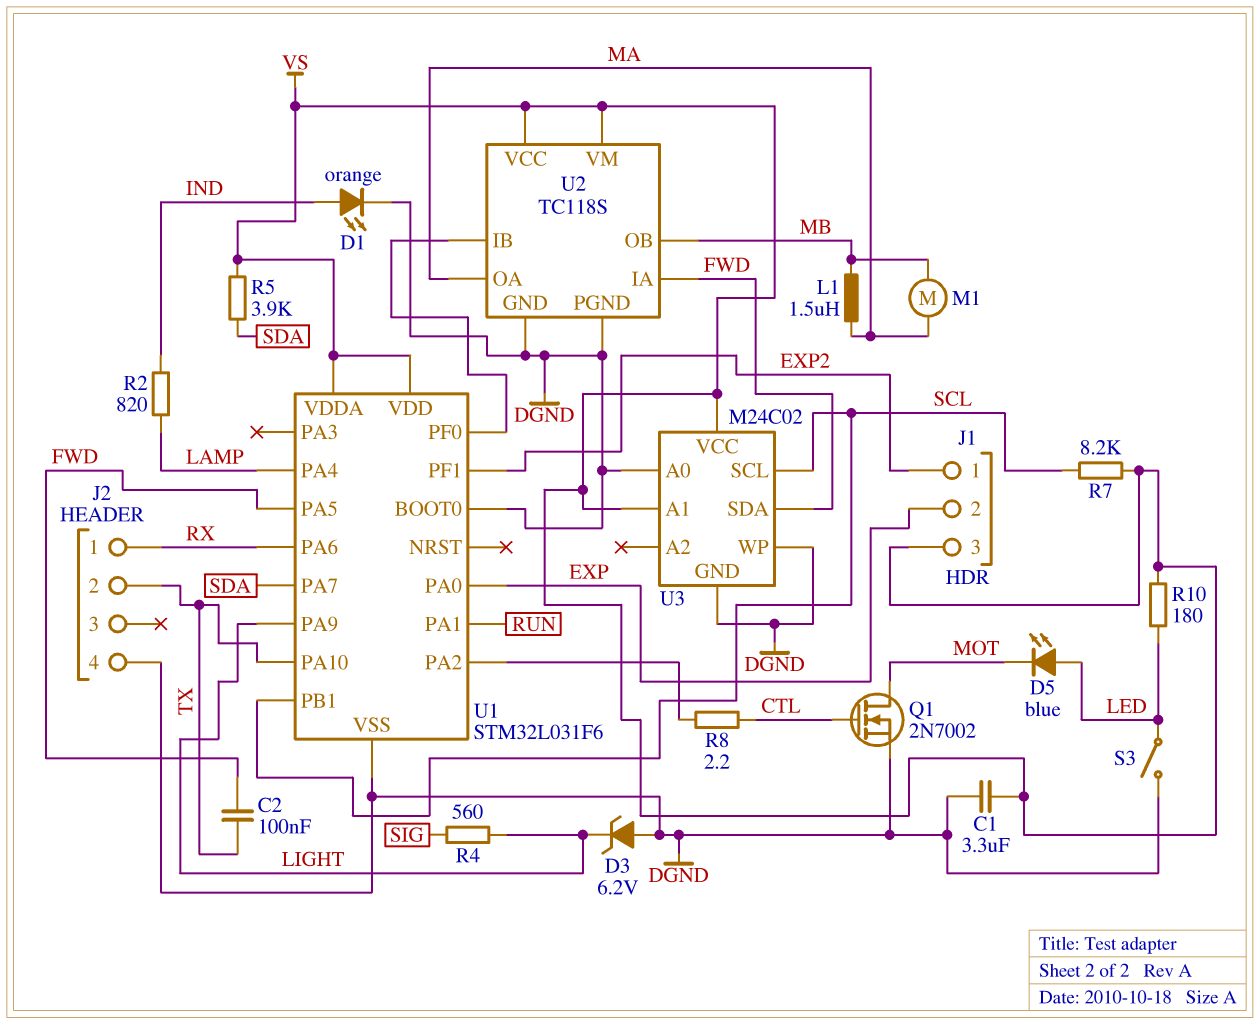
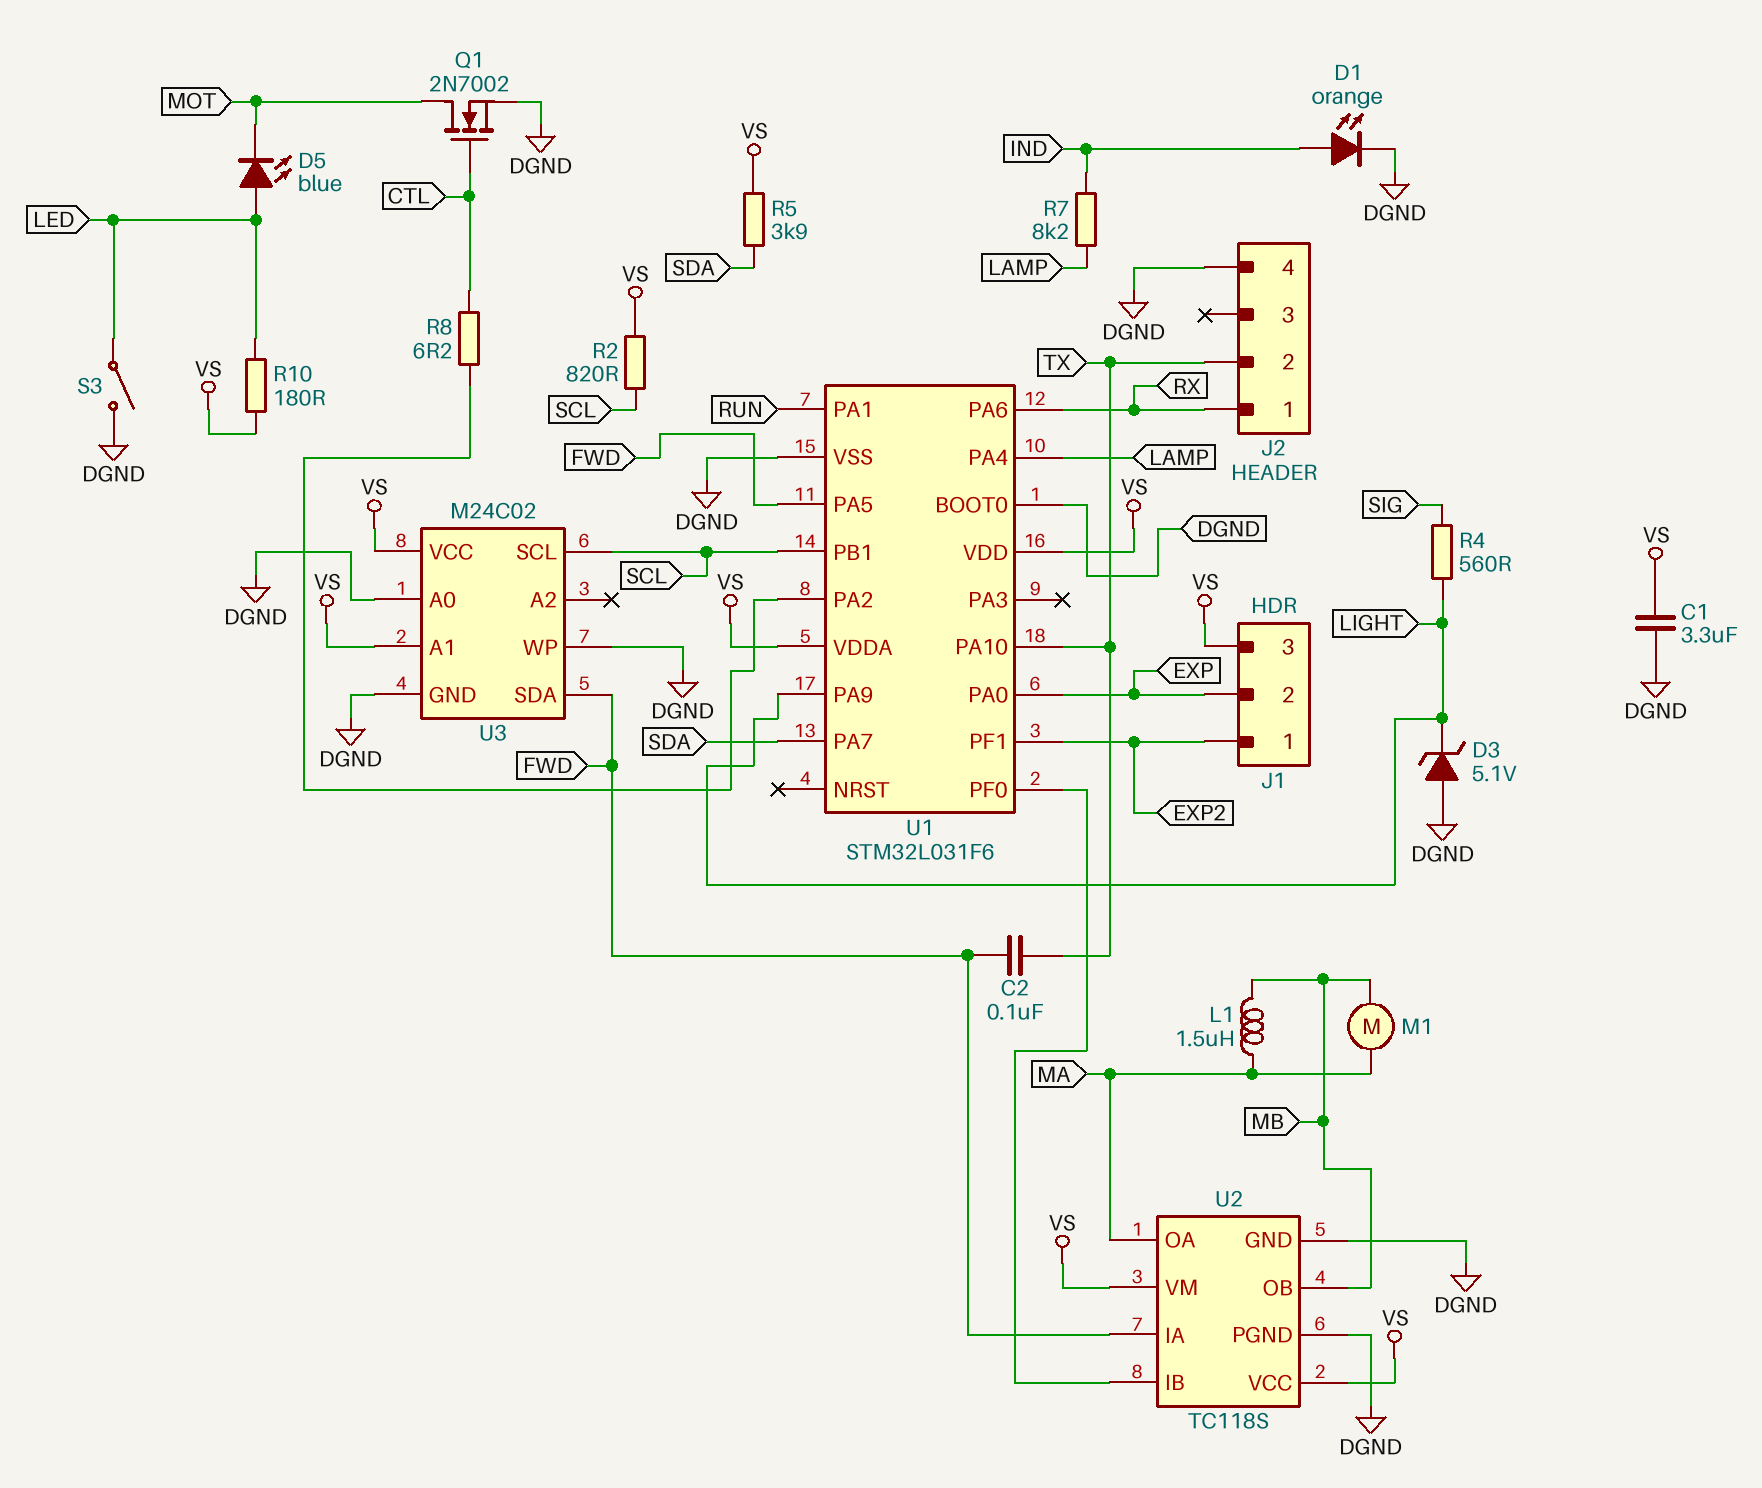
D3: zener 6.2V (A DGND, K LIGHT) -> zener 5.1V (A DGND, K LIGHT)
R2: 820 (IND, LAMP) -> 820 (SCL, VS)
R7: 8.2k (SCL, VS) -> 8.2k (IND, LAMP)
R8: 2.2 (CTL, U1/PA2) -> 6.2 (CTL, U1/PA2)

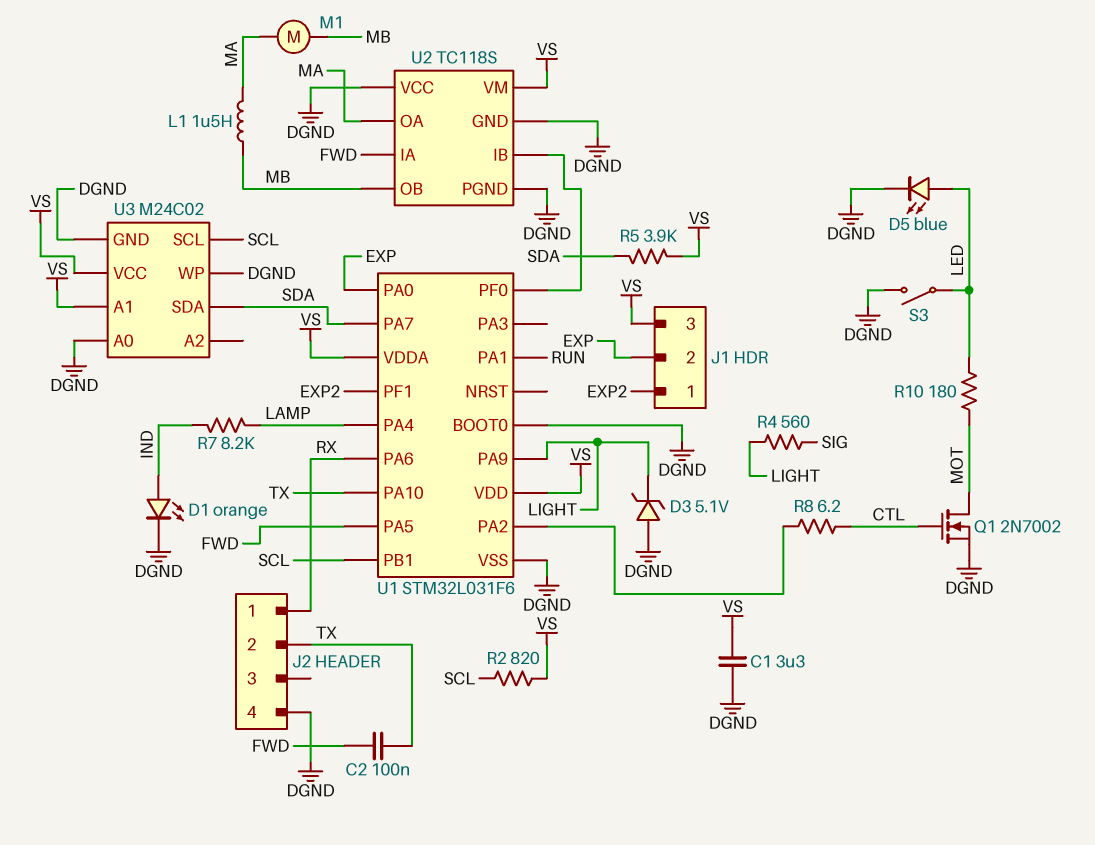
D5: LED blue (A LED, K MOT) -> LED blue (A LED, K DGND)
R10: 180 (LED, VS) -> 180 (LED, MOT)
U2 pin VCC: VS -> DGND
U3 pin SDA: FWD -> SDA

